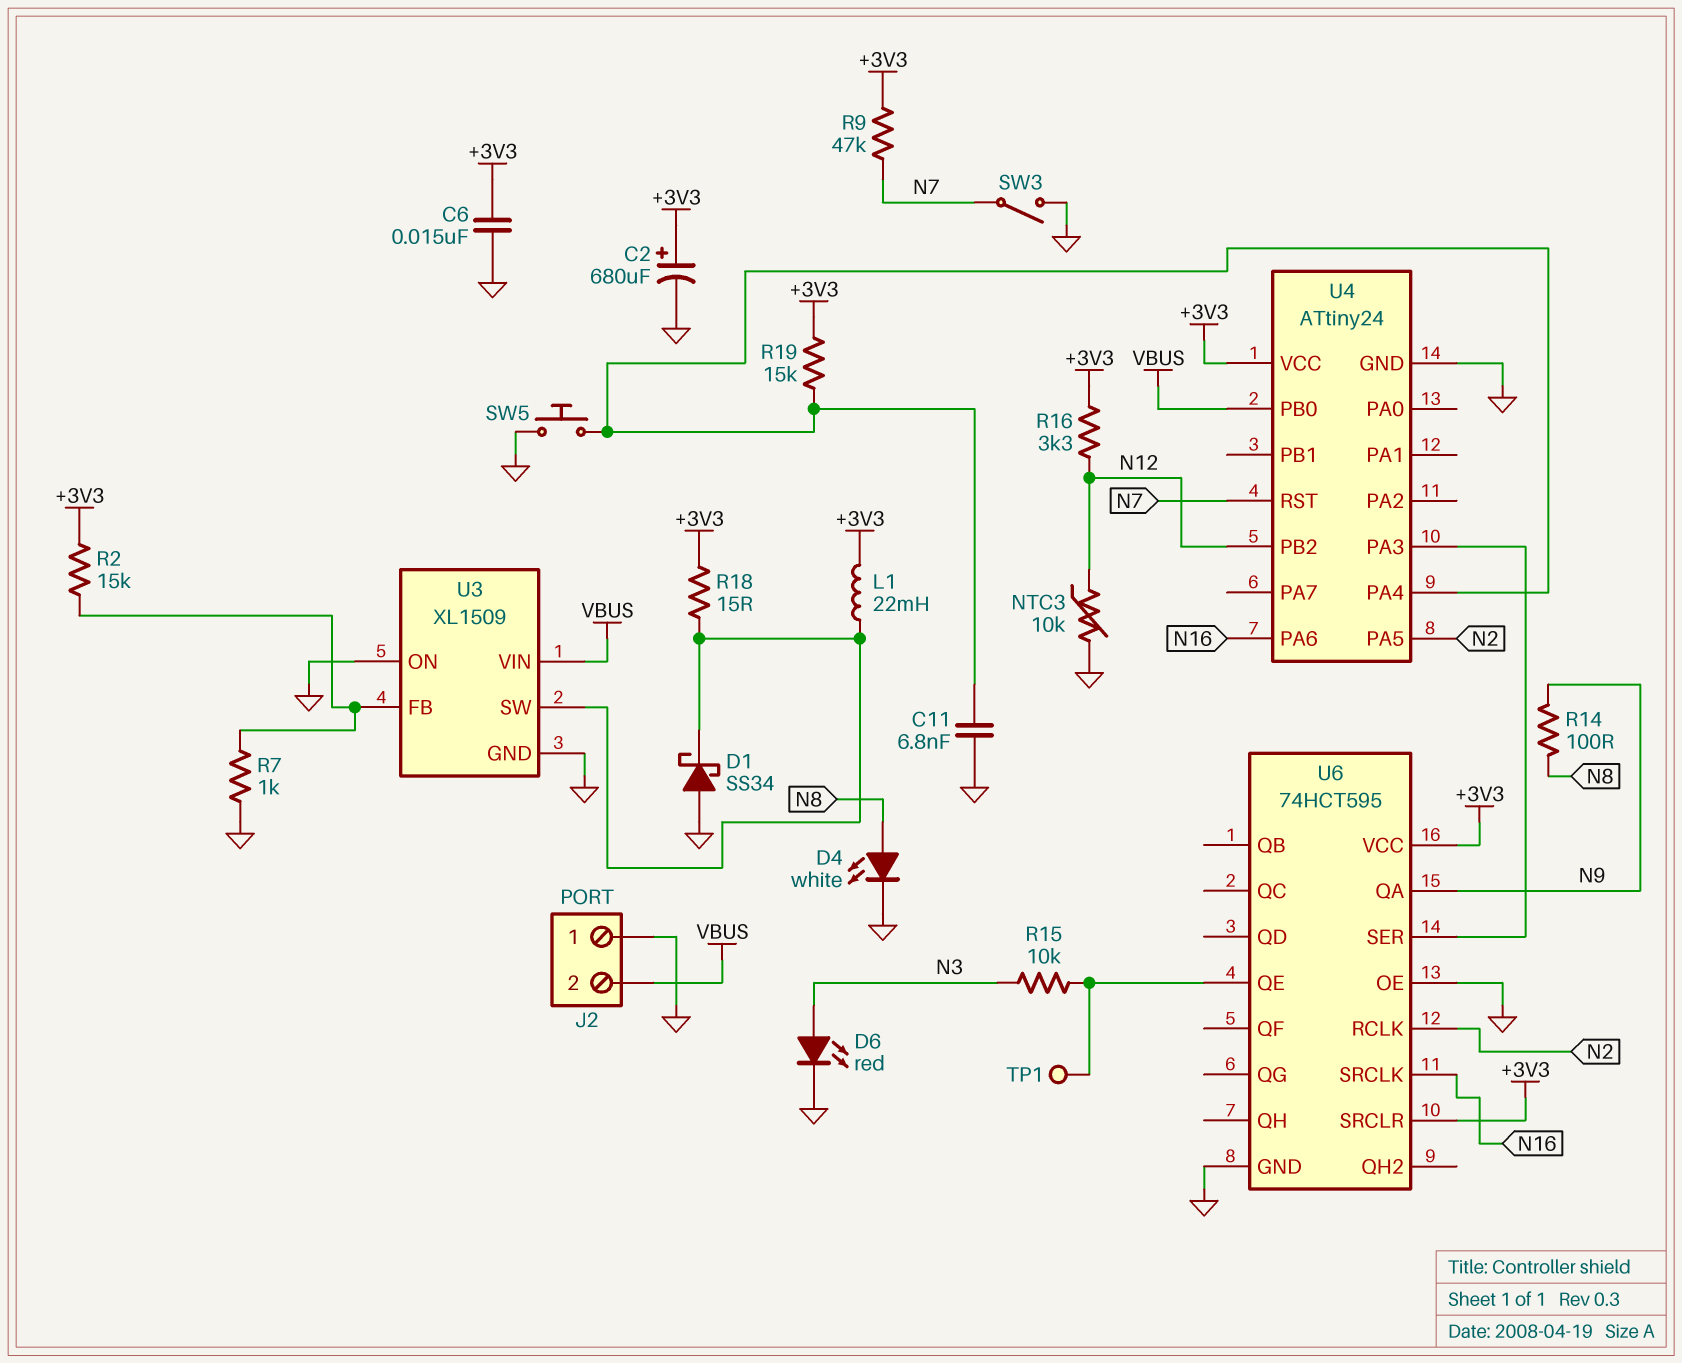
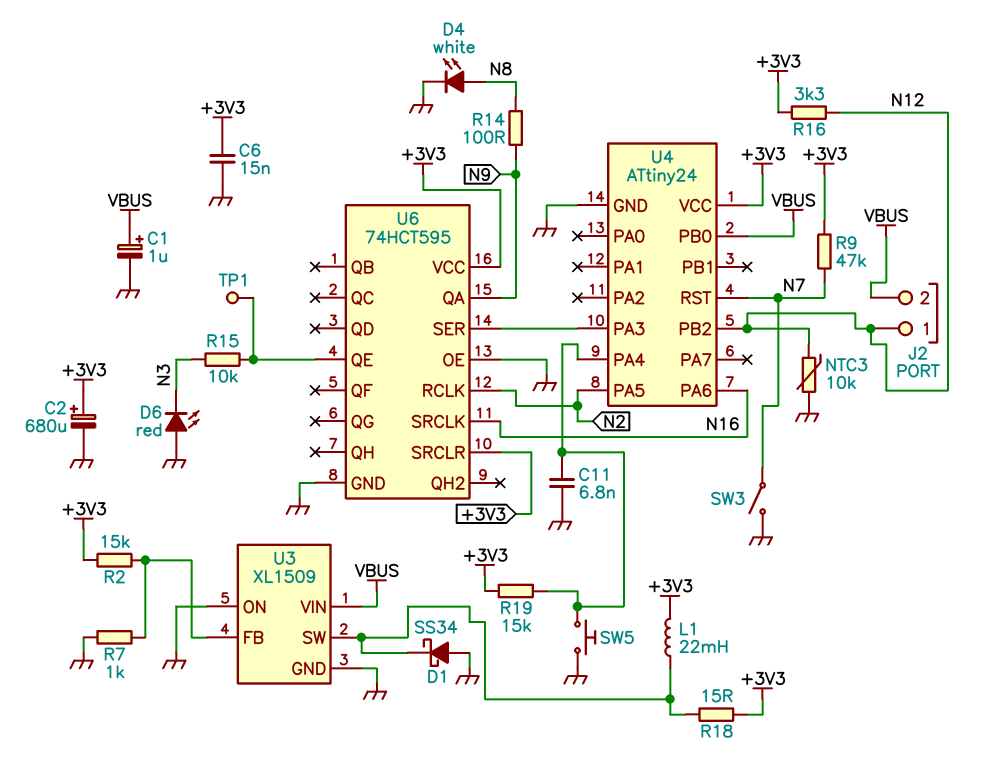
C1: none -> 1uF (plus VBUS, minus GND)
D6: LED red (A N3, K GND) -> LED red (A GND, K N3)
J2 pin 1: GND -> N12

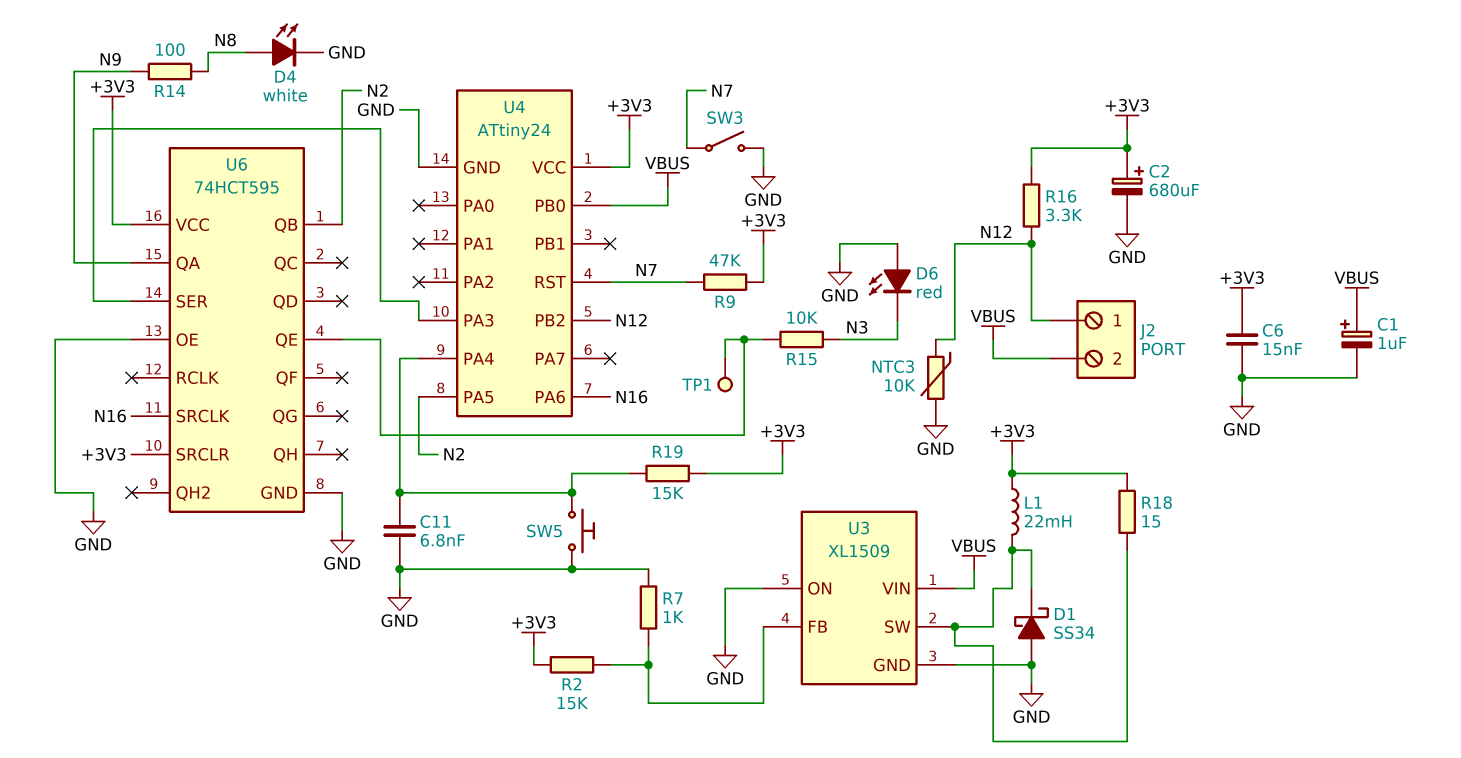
U6 pin QB: none -> N2
U6 pin RCLK: N2 -> none

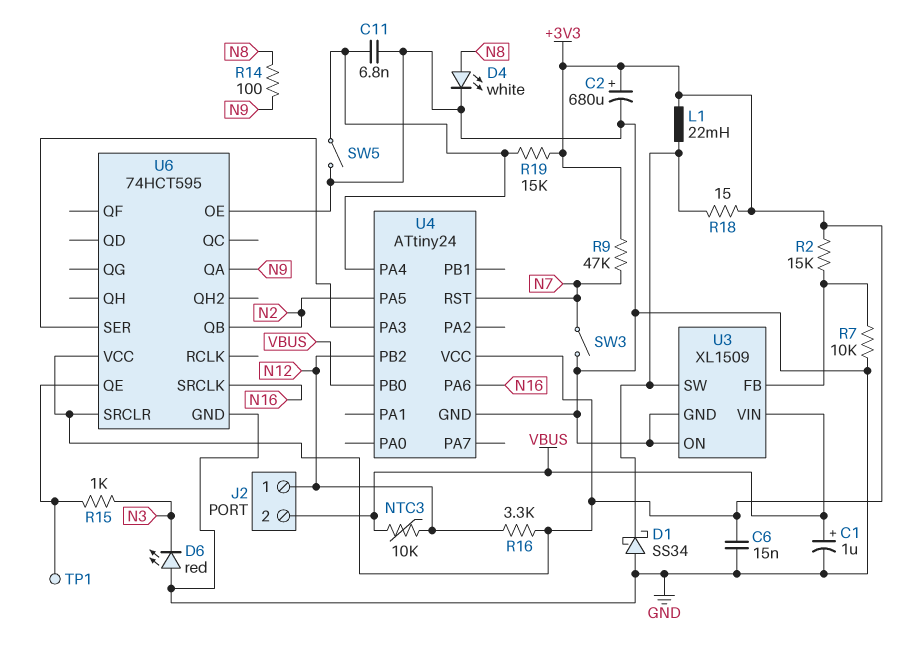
NTC3: 10k (GND, N12) -> 10k (N12, VBUS)
R7: 1k (GND, U3/FB) -> 10k (GND, U3/FB)
R15: 10k (N3, U6/QE) -> 1k (N3, U6/QE)
SW5: button (GND, U4/PA4) -> switch (GND, U4/PA4)

